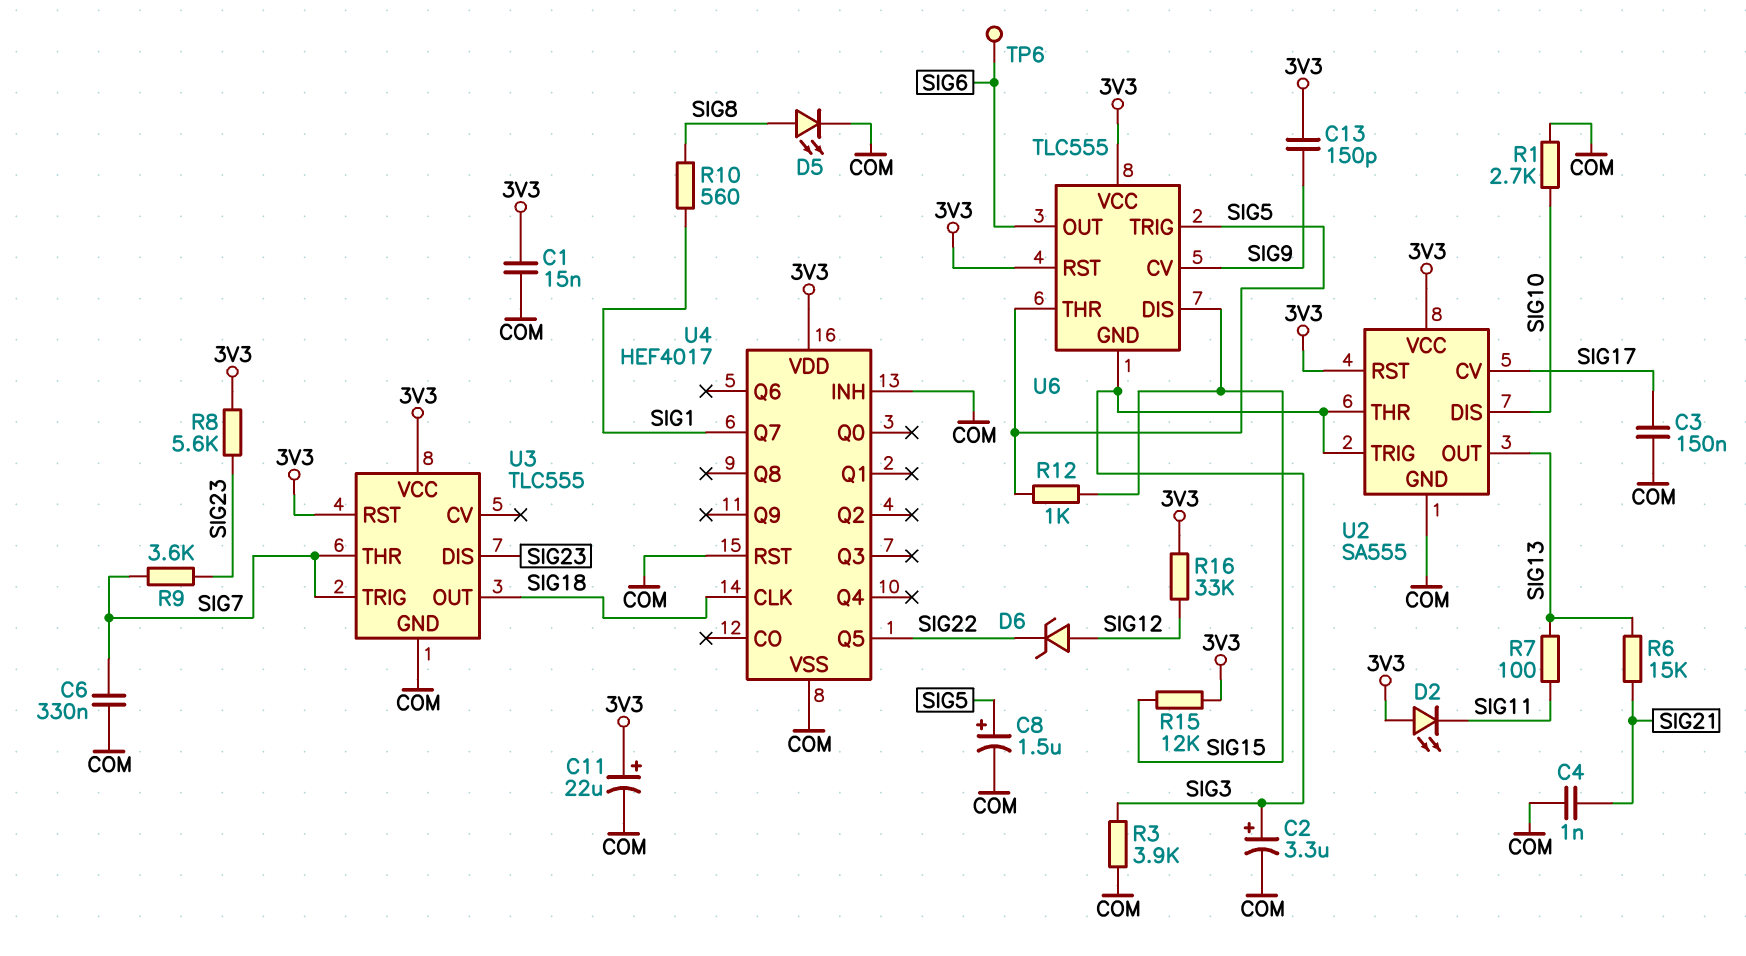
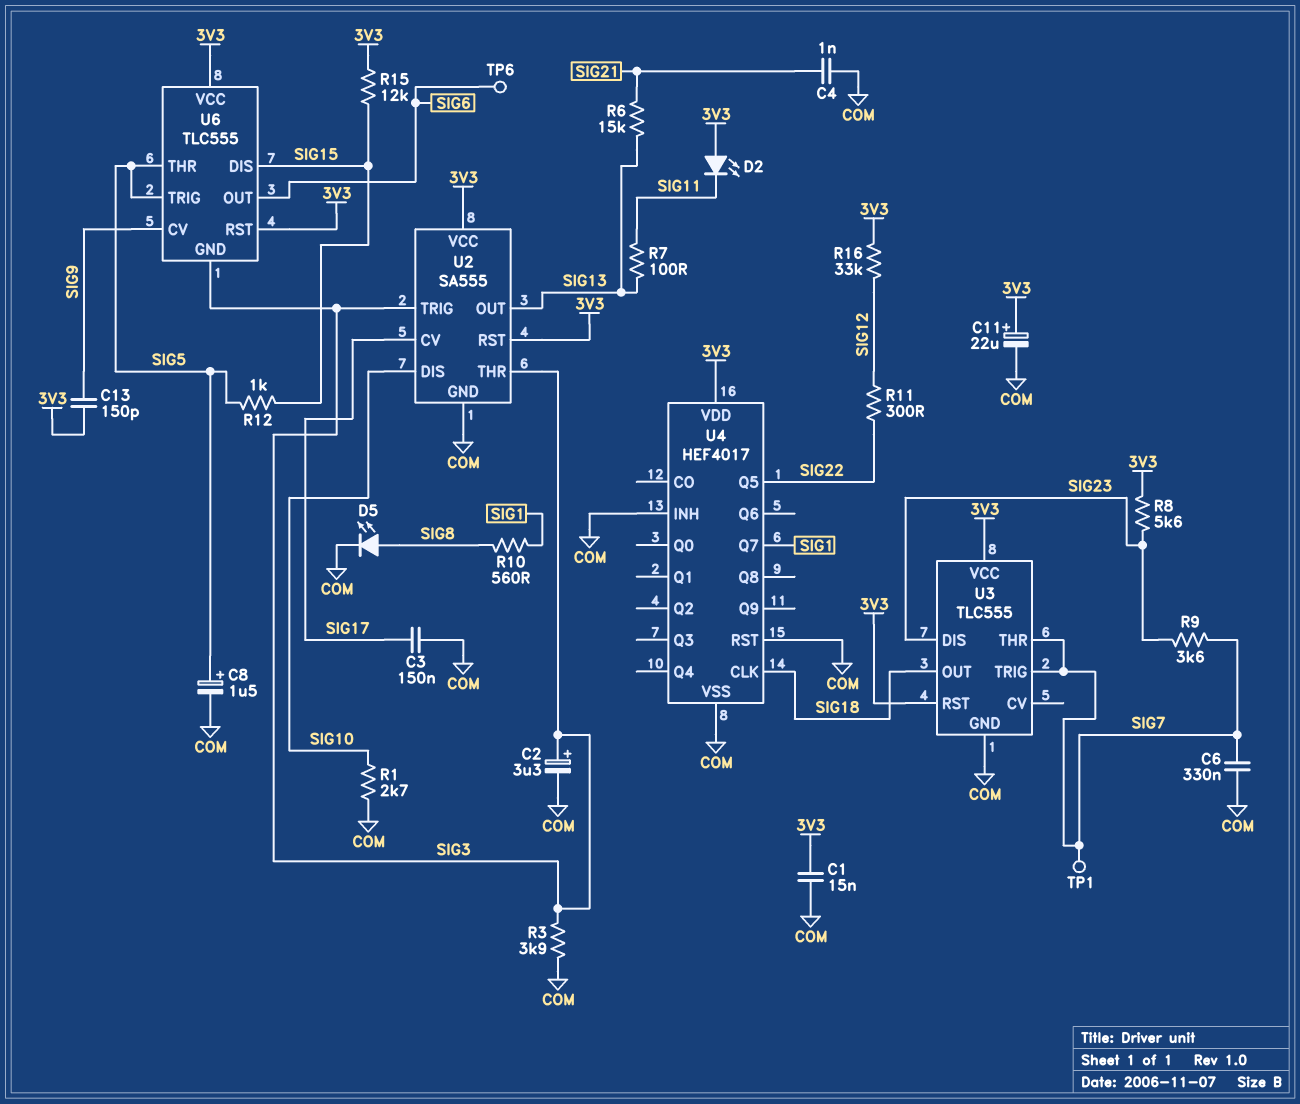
D6: zener (A SIG12, K SIG22) -> none
R11: none -> 300 (SIG12, SIG22)
TP1: none -> test point (SIG7)

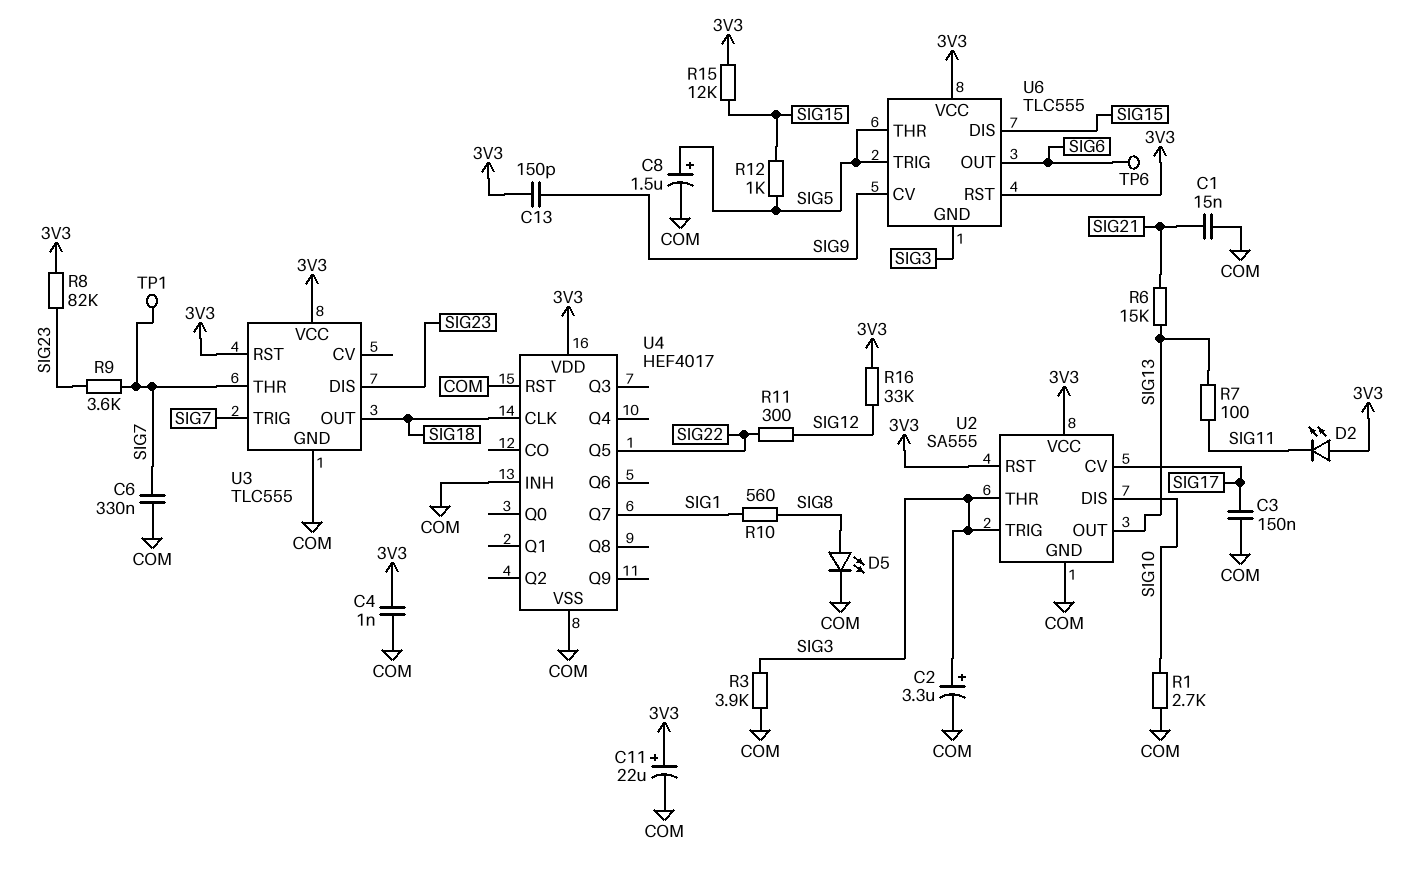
C1: 15nF (3V3, COM) -> 15nF (COM, SIG21)
C4: 1nF (COM, SIG21) -> 1nF (3V3, COM)
R8: 5.6k (3V3, SIG23) -> 82k (3V3, SIG23)

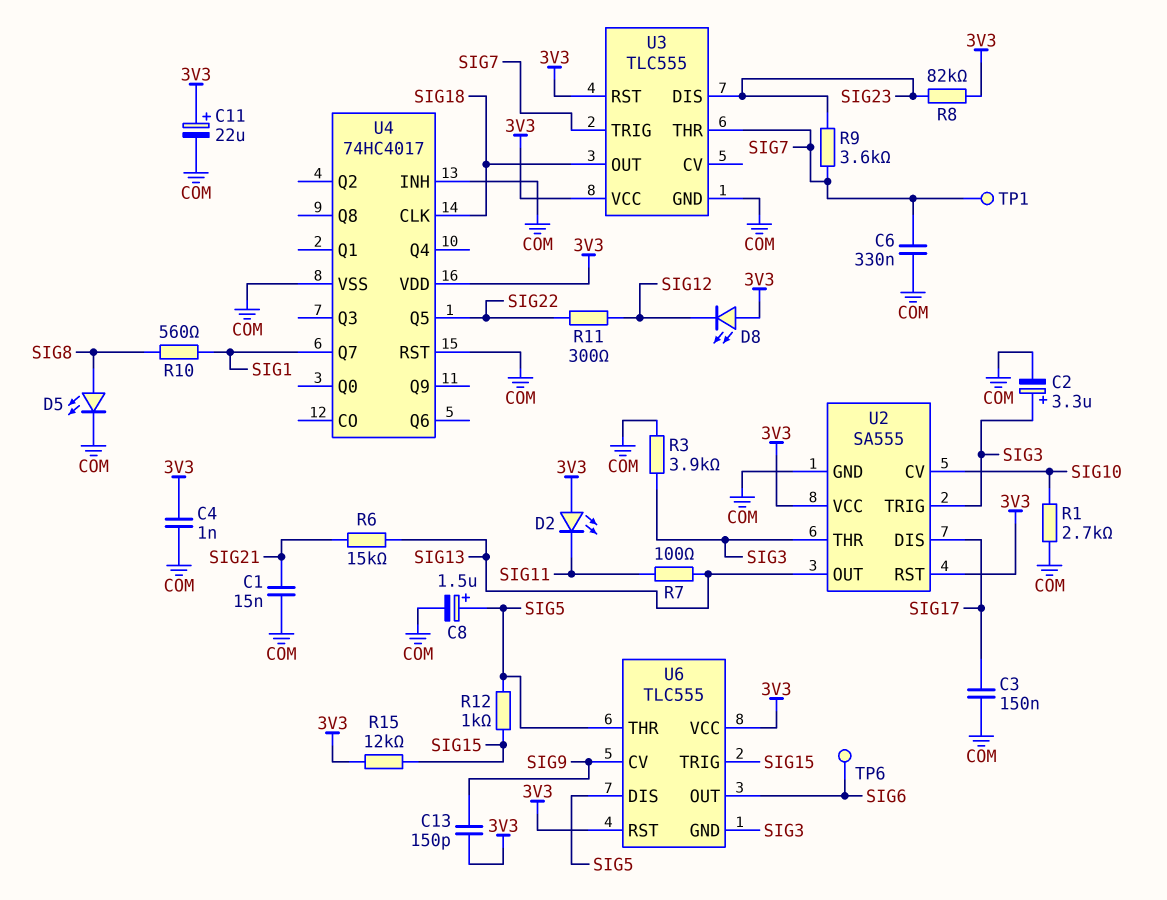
D8: none -> LED (A 3V3, K SIG12)
R16: 33k (3V3, SIG12) -> none
U2 pin CV: SIG17 -> SIG10
U2 pin DIS: SIG10 -> SIG17
U4: HEF4017 -> 74HC4017
U6 pin DIS: SIG15 -> SIG5
U6 pin TRIG: SIG5 -> SIG15

